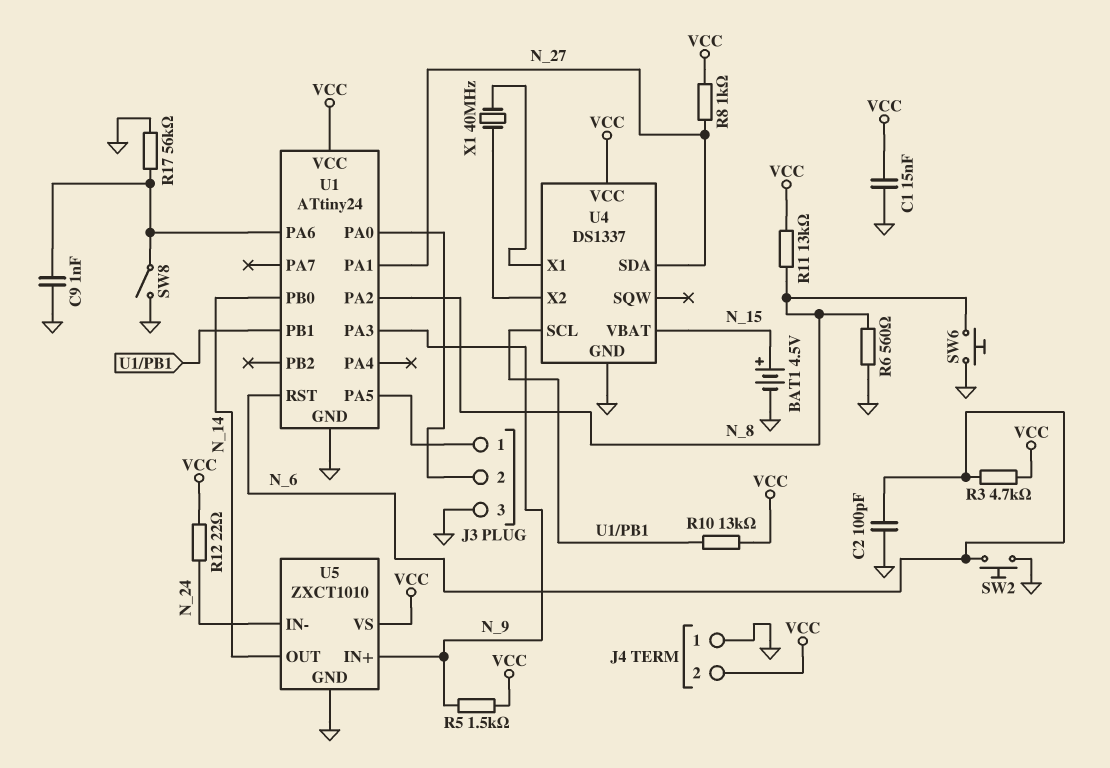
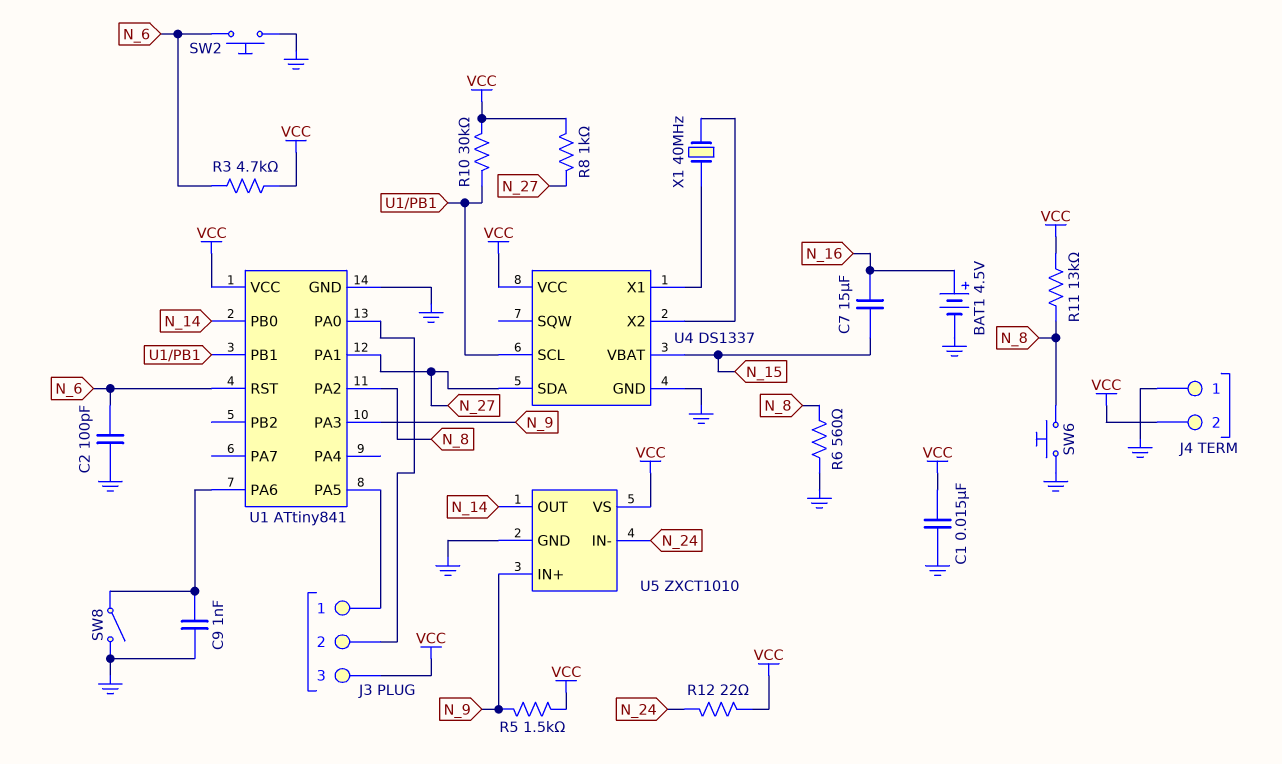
BAT1: 4.5V (plus N_15, minus GND) -> 4.5V (plus N_16, minus GND)
C7: none -> 15uF (N_15, N_16)
J3 pin 3: GND -> VCC
R10: 13k (U1/PB1, VCC) -> 30k (U1/PB1, VCC)
R17: 56k (GND, U1/PA6) -> none
U1: ATtiny24 -> ATtiny841

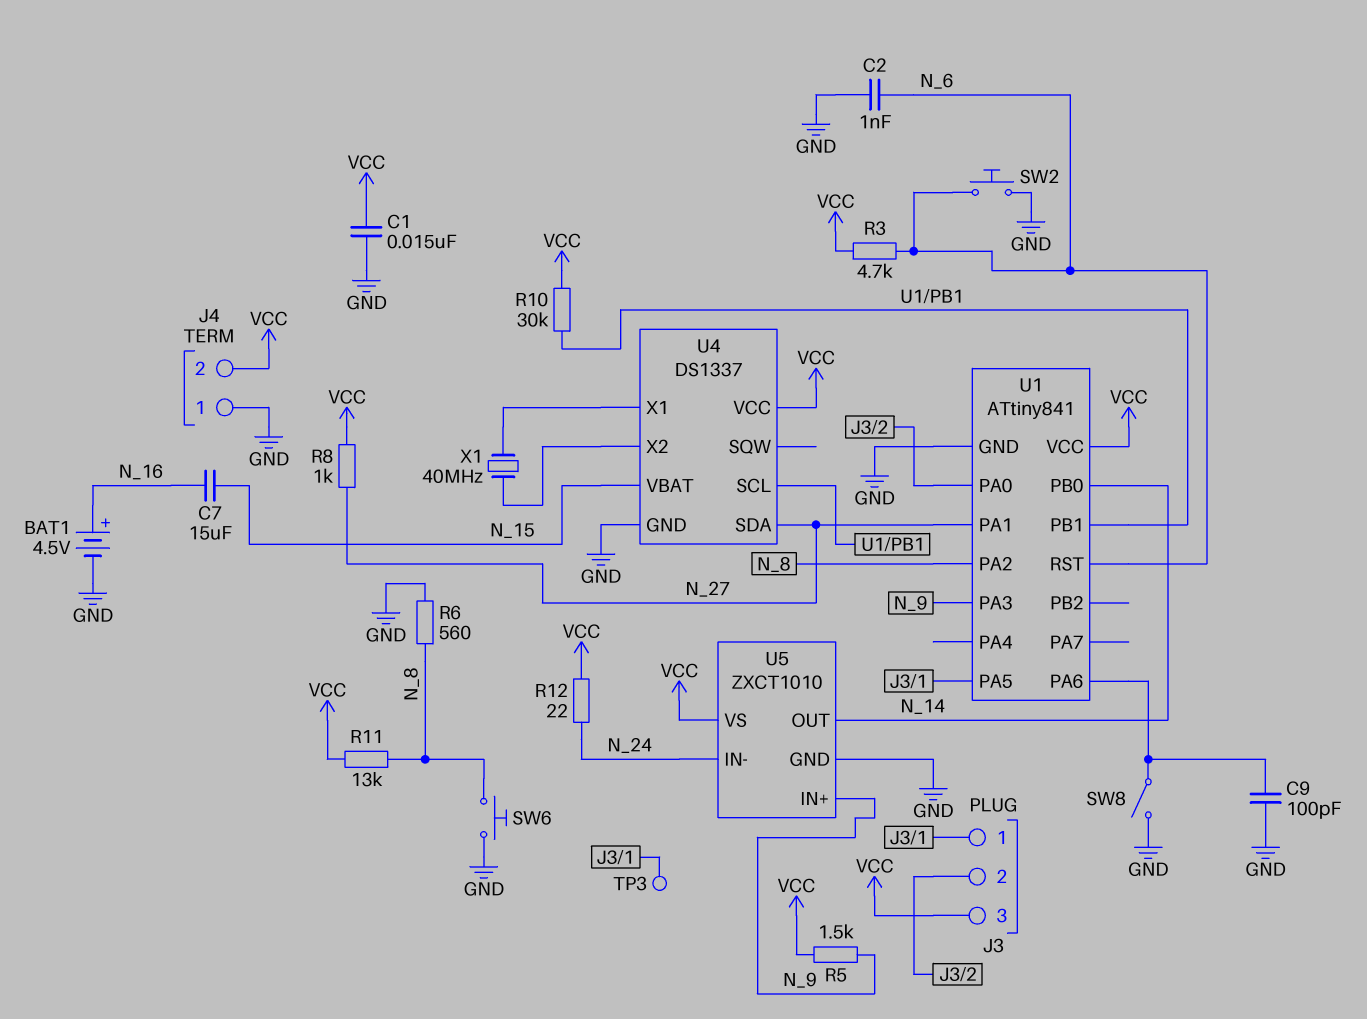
C2: 100pF (GND, N_6) -> 1nF (GND, N_6)
C9: 1nF (GND, U1/PA6) -> 100pF (GND, U1/PA6)
TP3: none -> test point (J3/1)

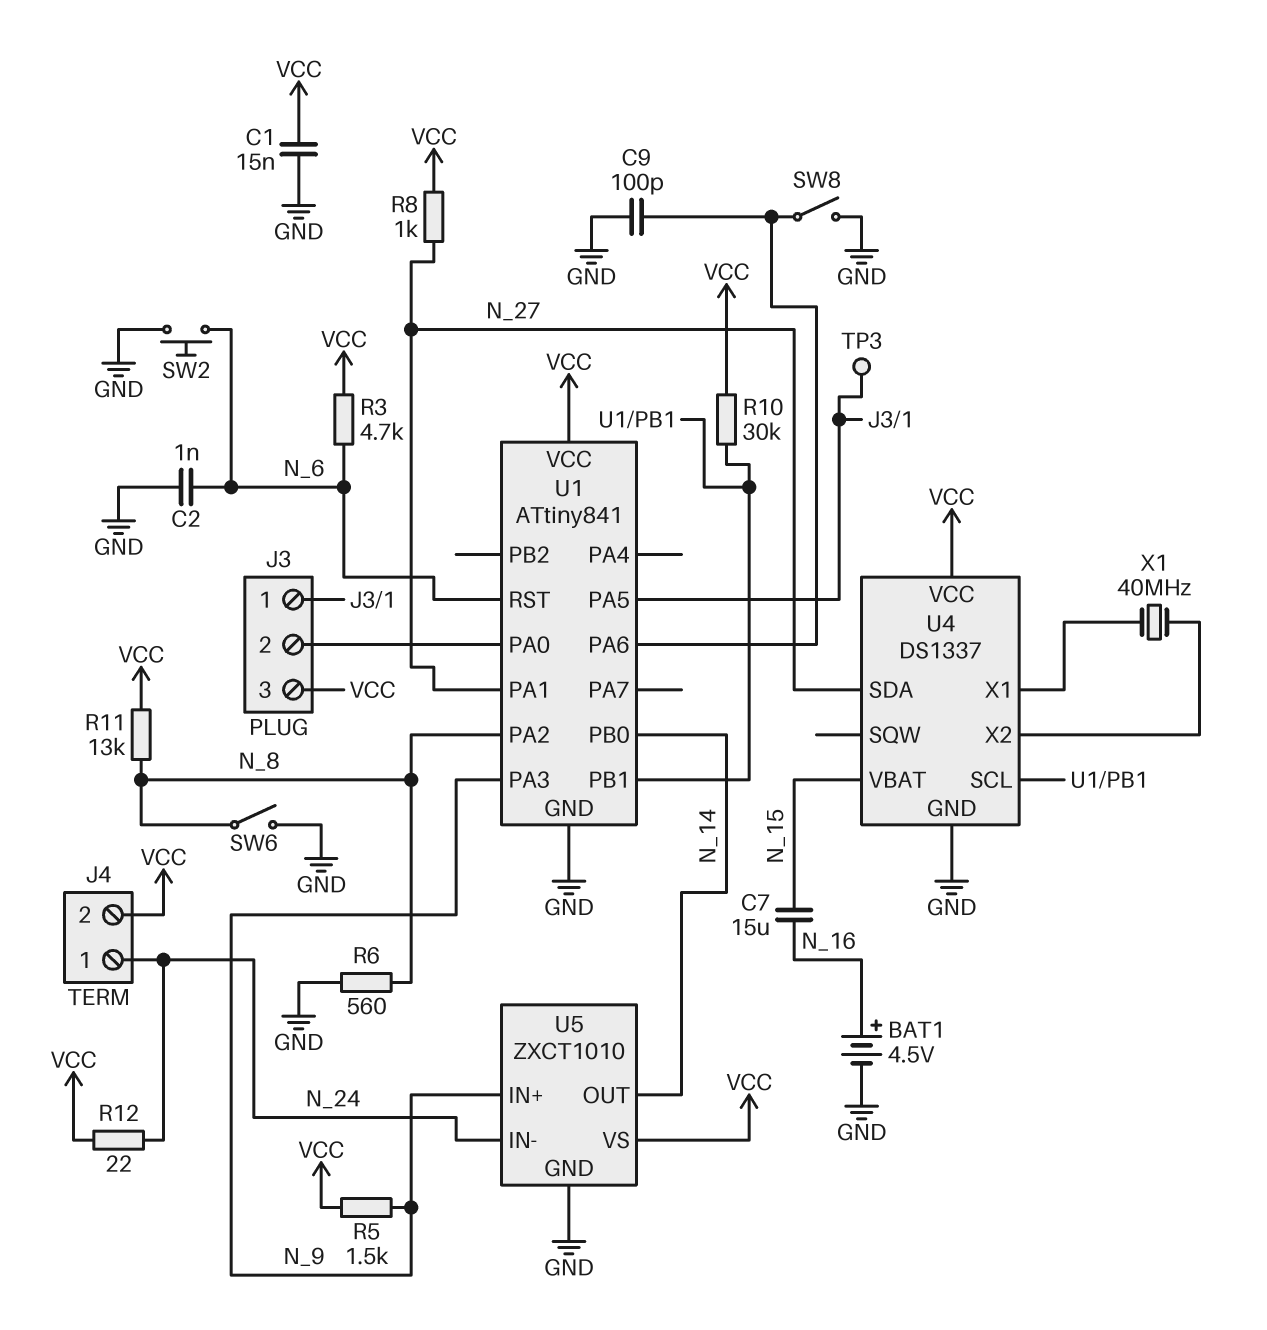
J4 pin 1: GND -> N_24
SW6: button (GND, N_8) -> switch (GND, N_8)

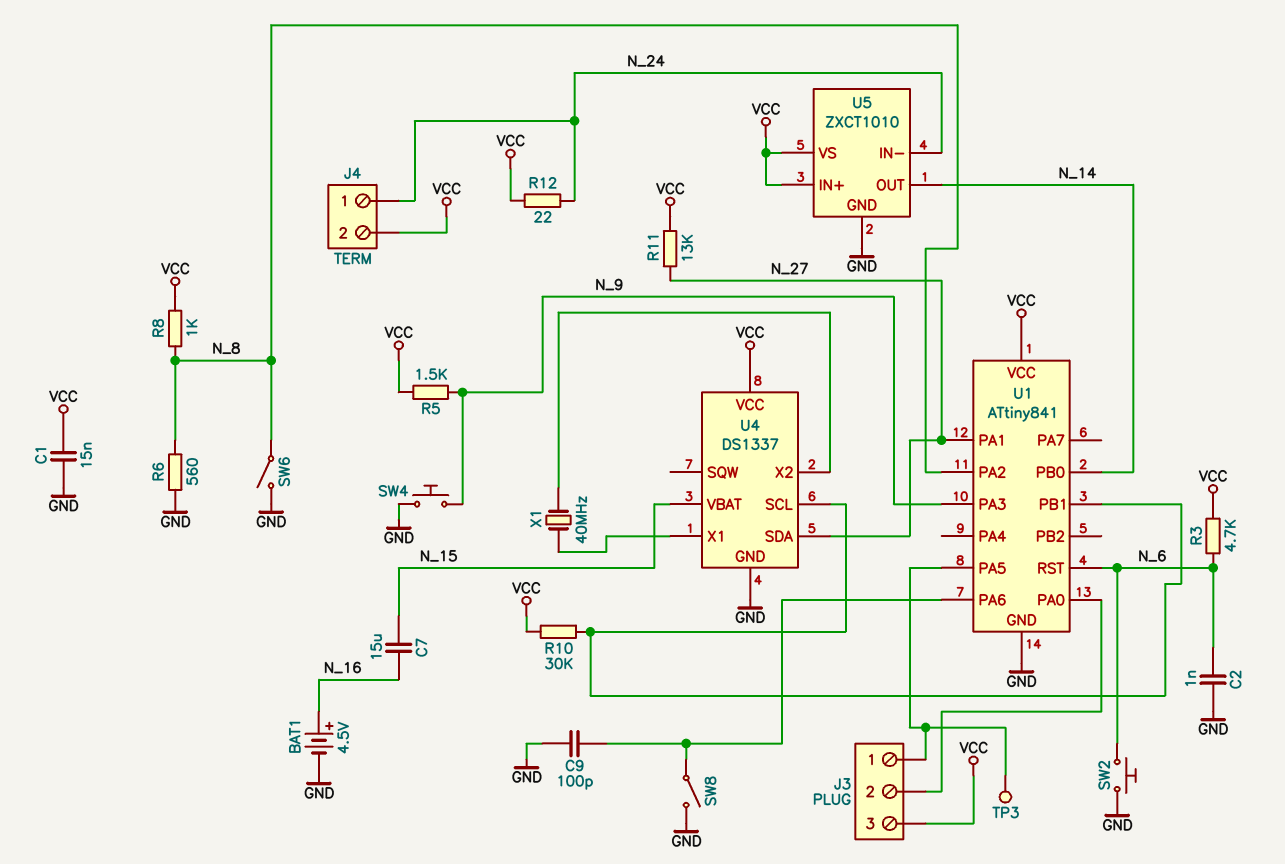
R8: 1k (N_27, VCC) -> 1k (N_8, VCC)
R11: 13k (N_8, VCC) -> 13k (N_27, VCC)
SW4: none -> button (GND, N_9)
U5 pin IN+: N_9 -> VCC

